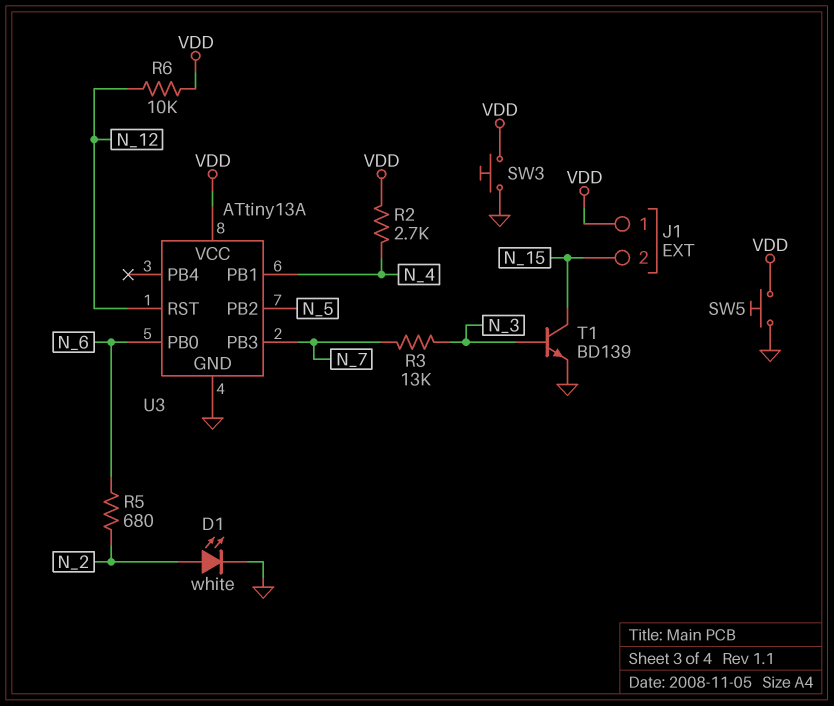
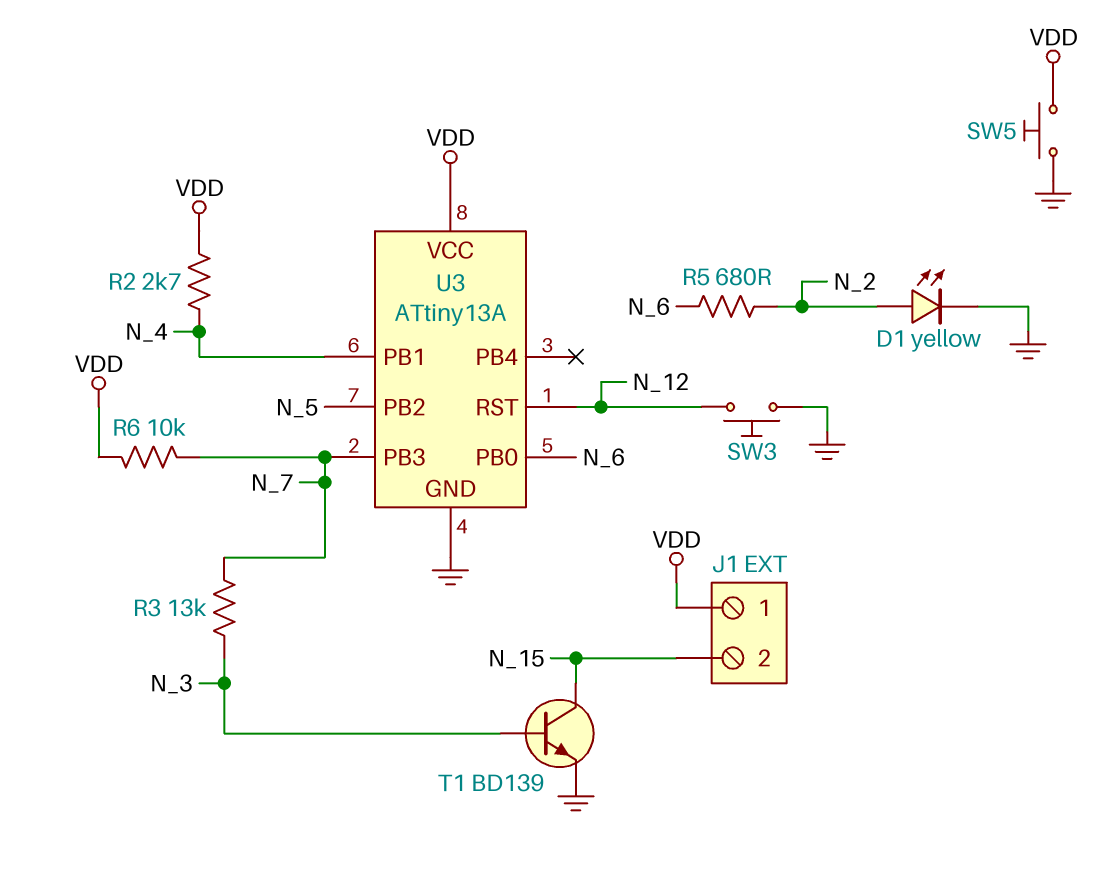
D1: LED white (A N_2, K GND) -> LED yellow (A N_2, K GND)
R6: 10k (N_12, VDD) -> 10k (N_7, VDD)
SW3: button (GND, VDD) -> button (GND, N_12)

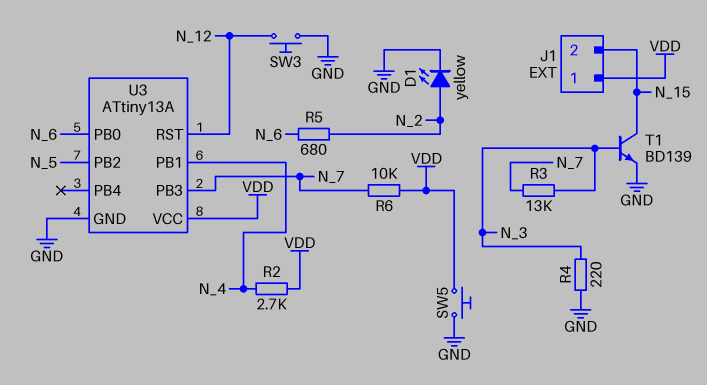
R4: none -> 220 (GND, N_3)

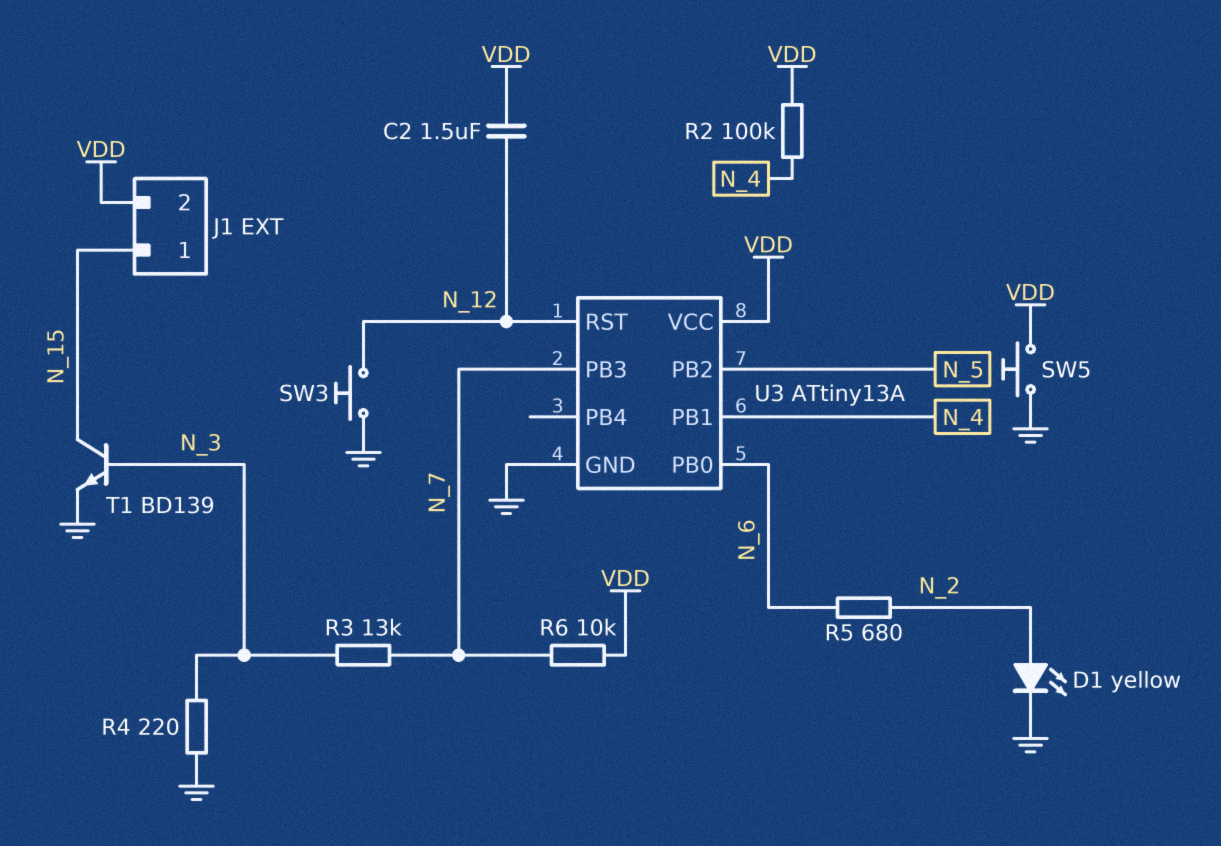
C2: none -> 1.5uF (N_12, VDD)
J1 pin 1: VDD -> N_15
J1 pin 2: N_15 -> VDD
R2: 2.7k (N_4, VDD) -> 100k (N_4, VDD)

